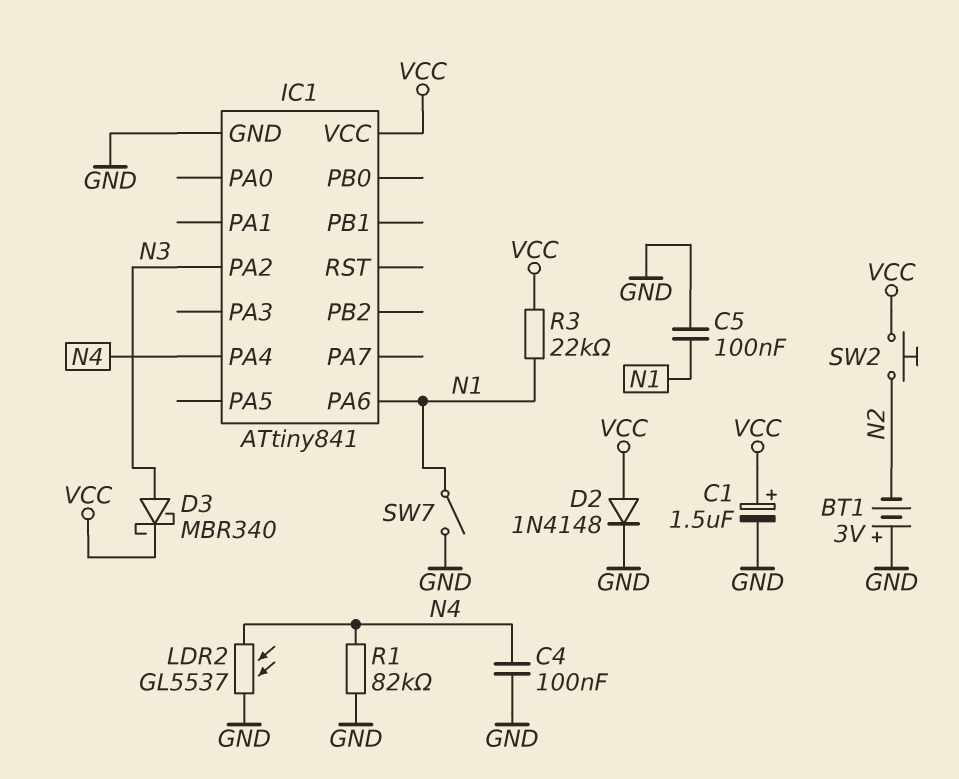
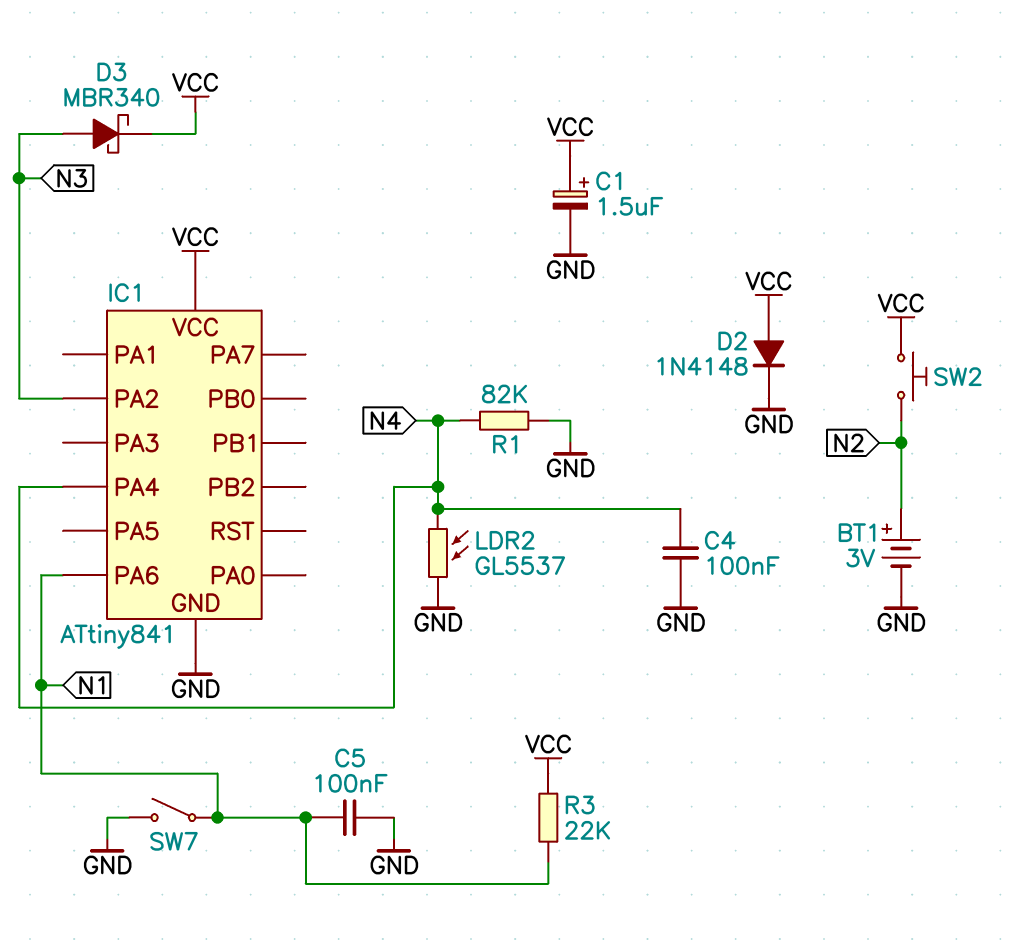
BT1: 3V (plus GND, minus N2) -> 3V (plus N2, minus GND)

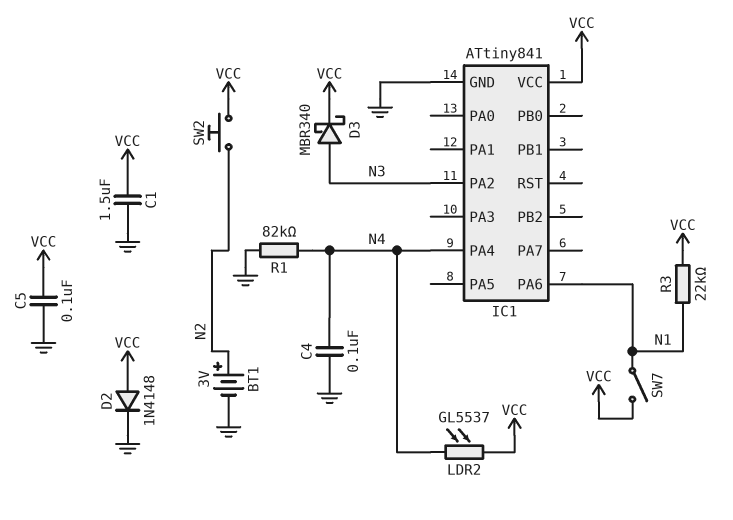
C1: 1.5uF (plus VCC, minus GND) -> 1.5uF (GND, VCC)
C5: 100nF (GND, N1) -> 100nF (GND, VCC)
LDR2: GL5537 (GND, N4) -> GL5537 (N4, VCC)
SW7: switch (GND, N1) -> switch (N1, VCC)

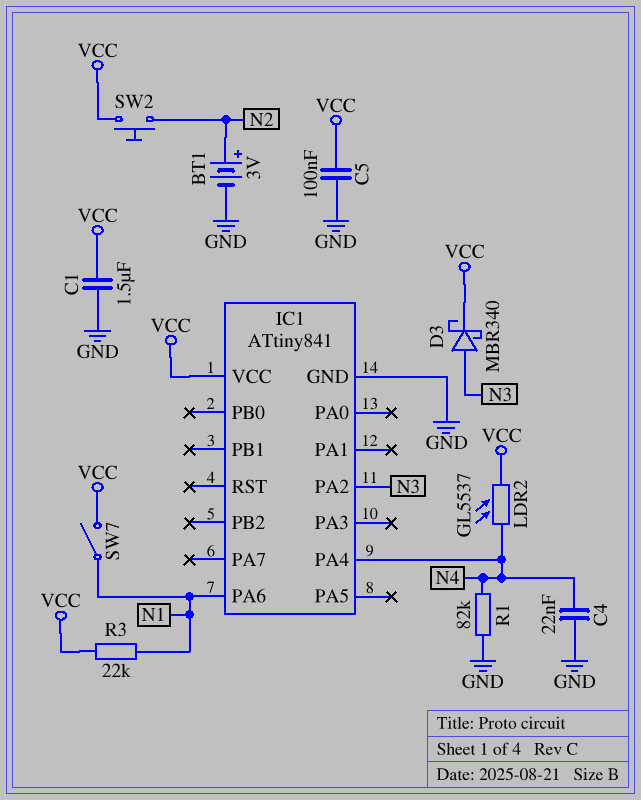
C4: 100nF (GND, N4) -> 22nF (GND, N4)
D2: diode 1N4148 (A VCC, K GND) -> none

